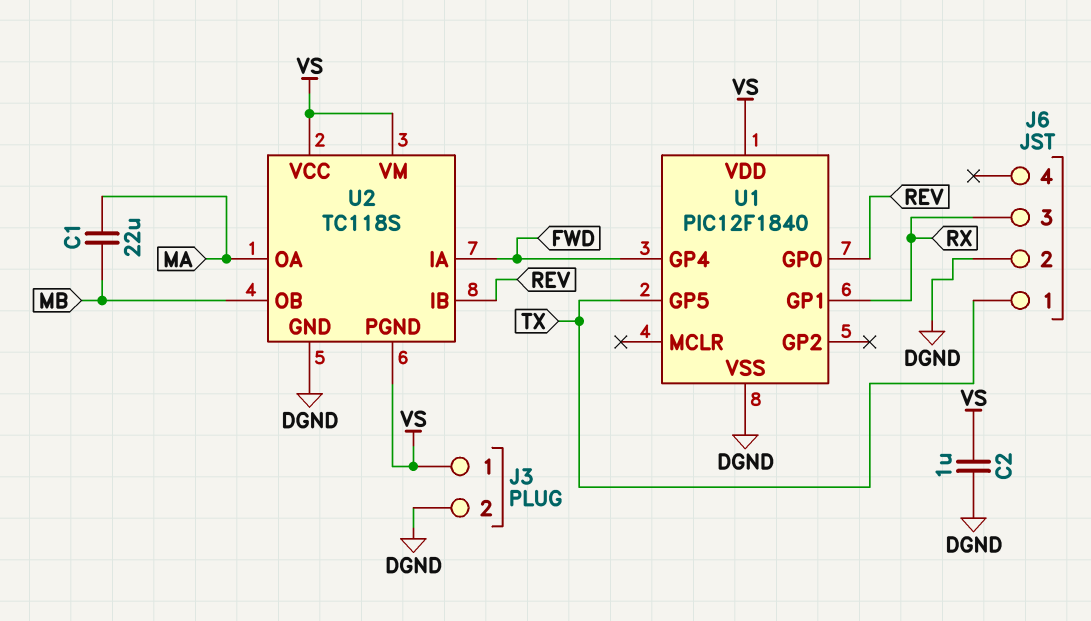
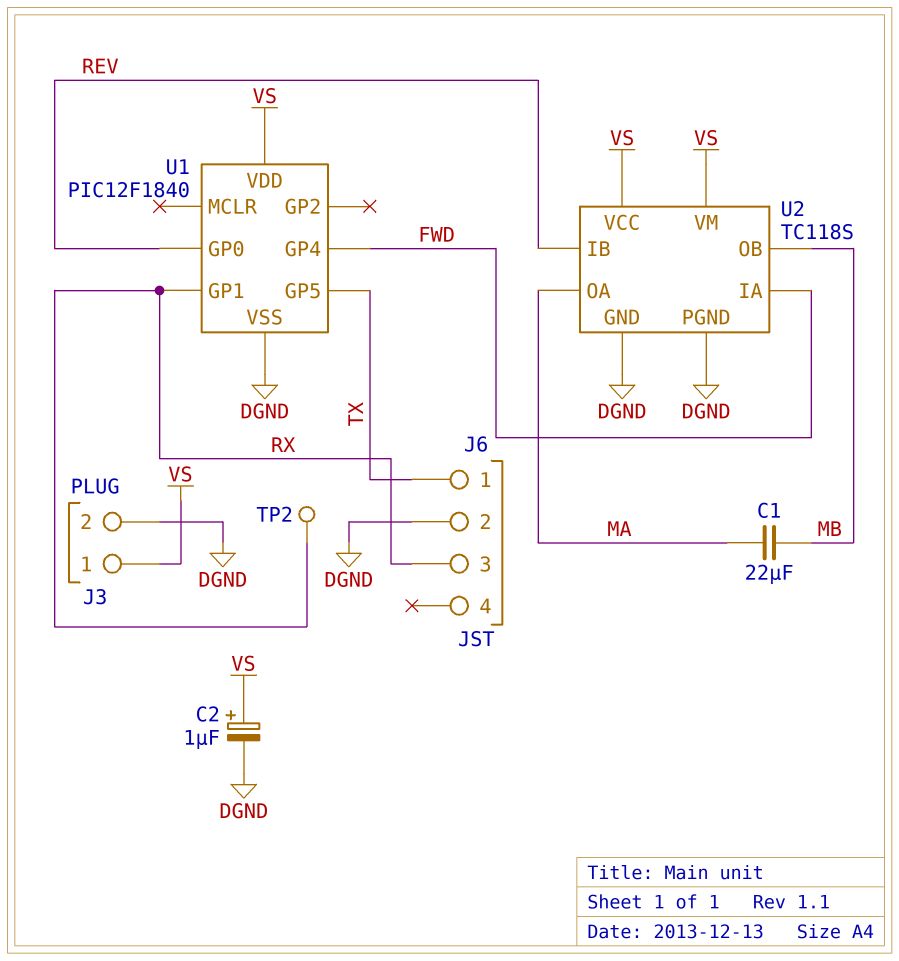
C2: 1uF (DGND, VS) -> 1uF (plus VS, minus DGND)
TP2: none -> test point (RX)
U2 pin PGND: VS -> DGND

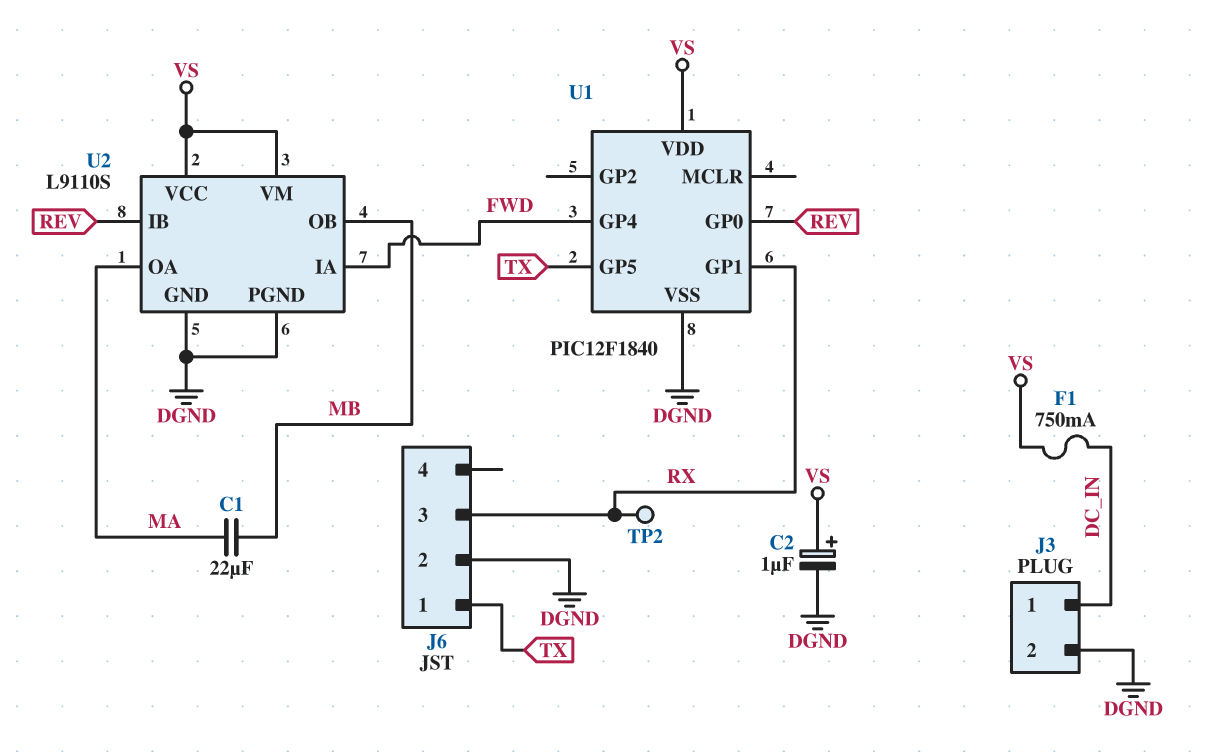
F1: none -> 750mA (DC_IN, VS)
J3 pin 1: VS -> DC_IN
U2: TC118S -> L9110S

